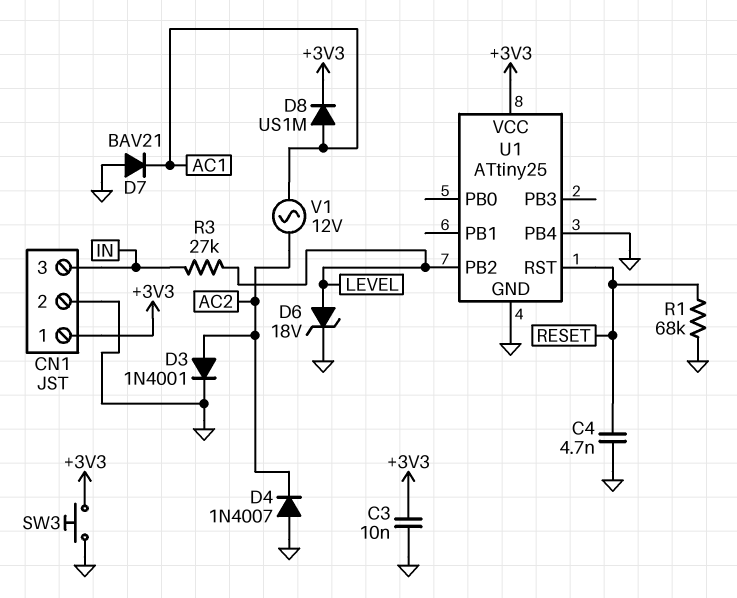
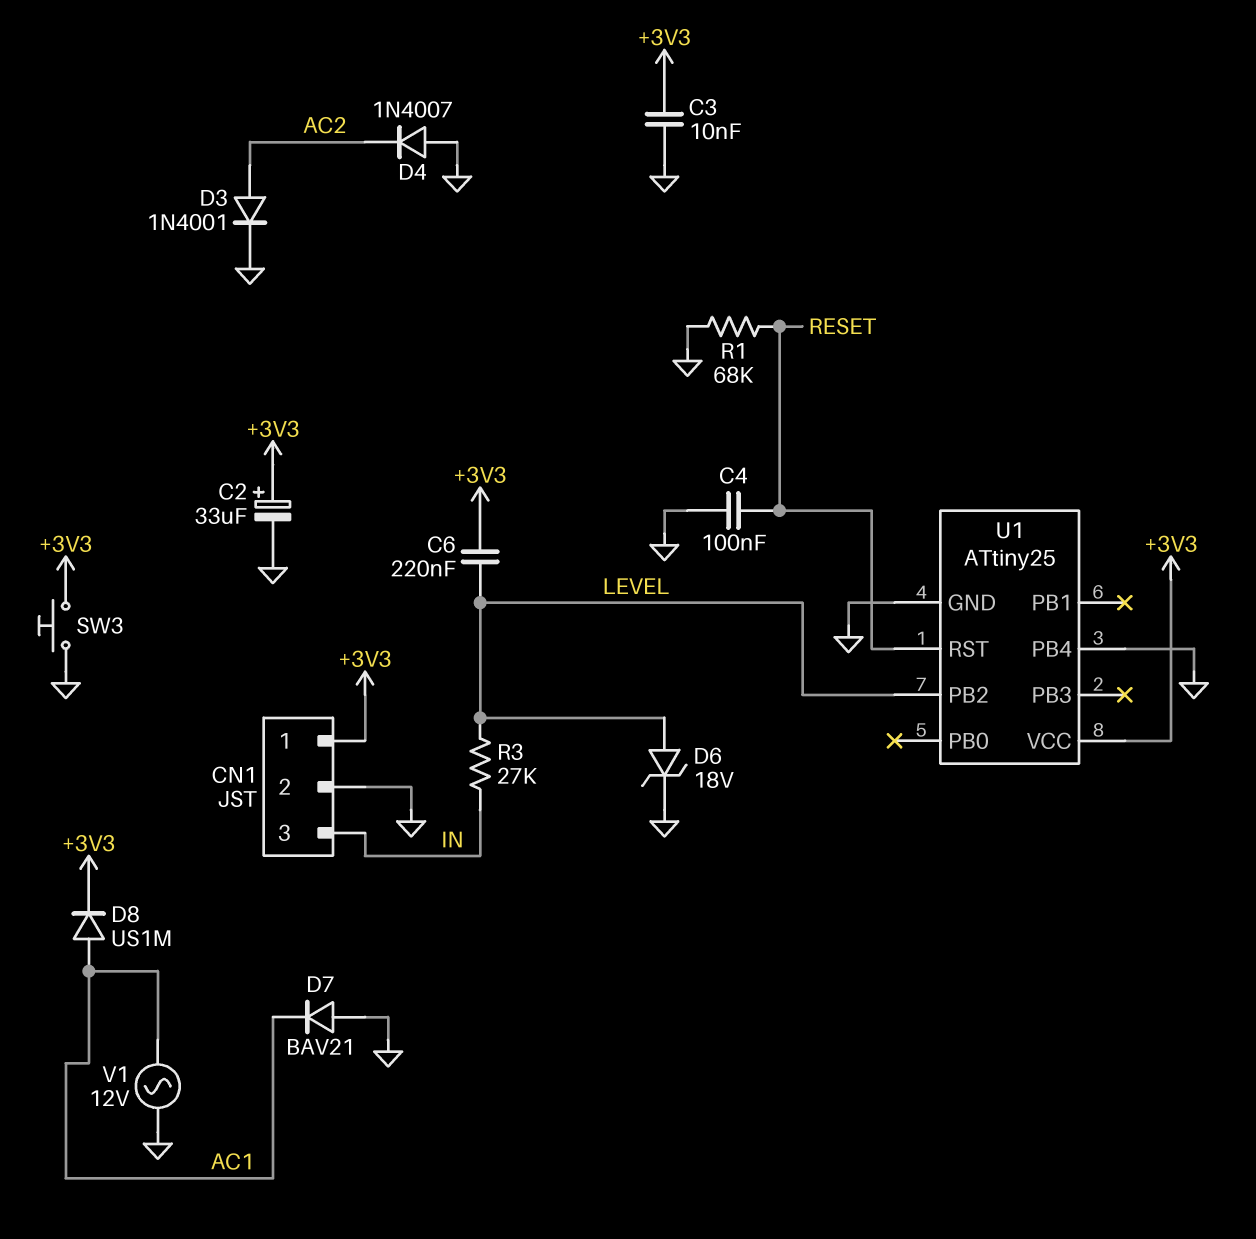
C2: none -> 33uF (plus +3V3, minus GND)
C4: 4.7nF (GND, RESET) -> 100nF (GND, RESET)
C6: none -> 220nF (+3V3, LEVEL)
V1: AC 12V (AC1, AC2) -> AC 12V (AC1, GND)

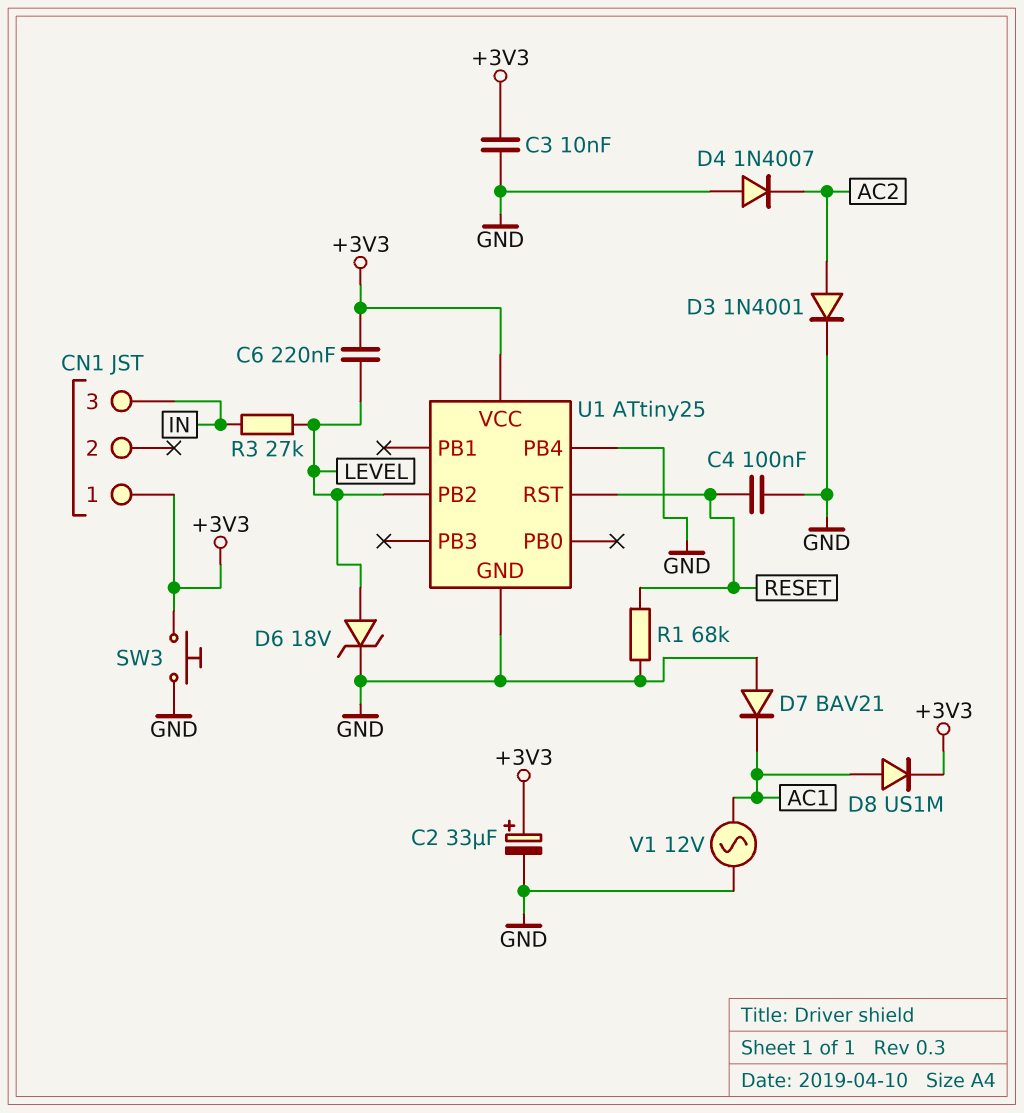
CN1 pin 2: GND -> none

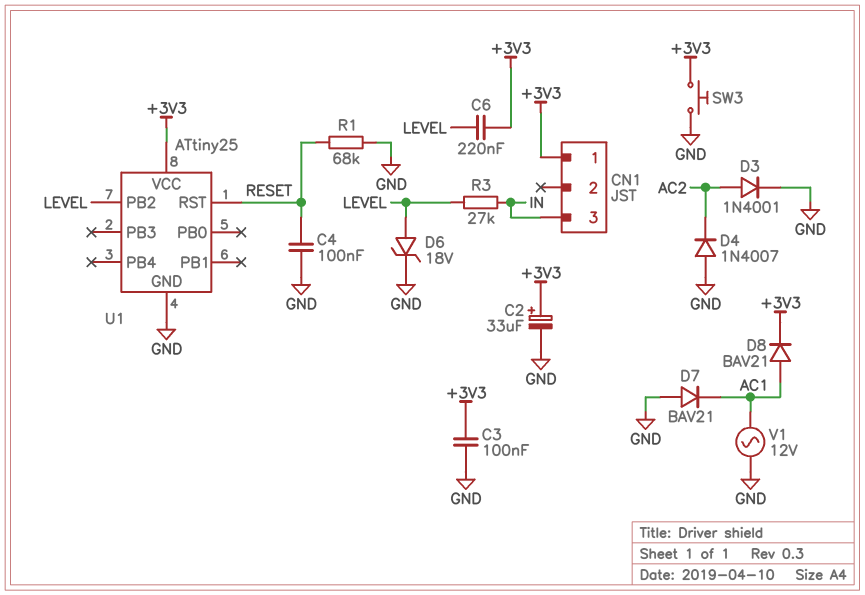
C3: 10nF (+3V3, GND) -> 100nF (+3V3, GND)
D8: diode US1M (A AC1, K +3V3) -> diode BAV21 (A AC1, K +3V3)
U1 pin PB4: GND -> none

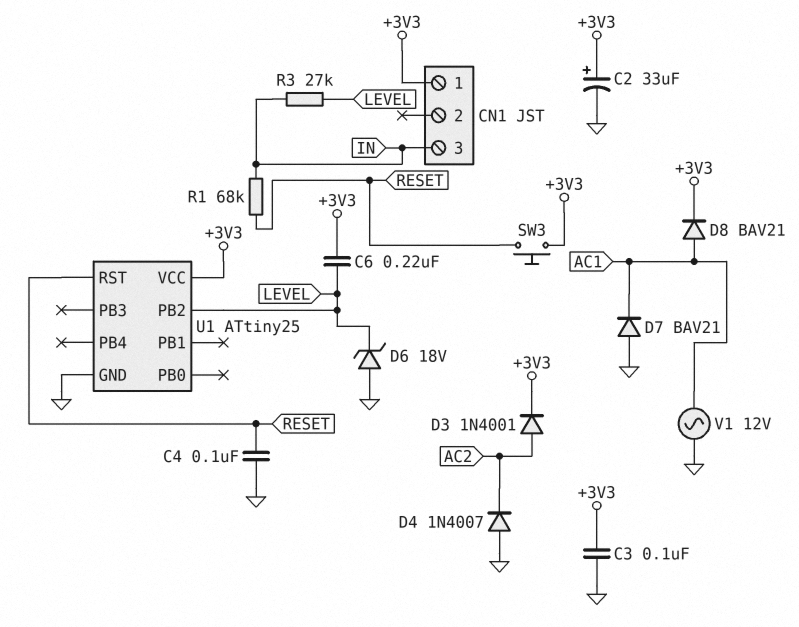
D3: diode 1N4001 (A AC2, K GND) -> diode 1N4001 (A AC2, K +3V3)
D6: zener 18V (A LEVEL, K GND) -> zener 18V (A GND, K LEVEL)
R1: 68k (GND, RESET) -> 68k (IN, RESET)
SW3: button (+3V3, GND) -> button (+3V3, RESET)

